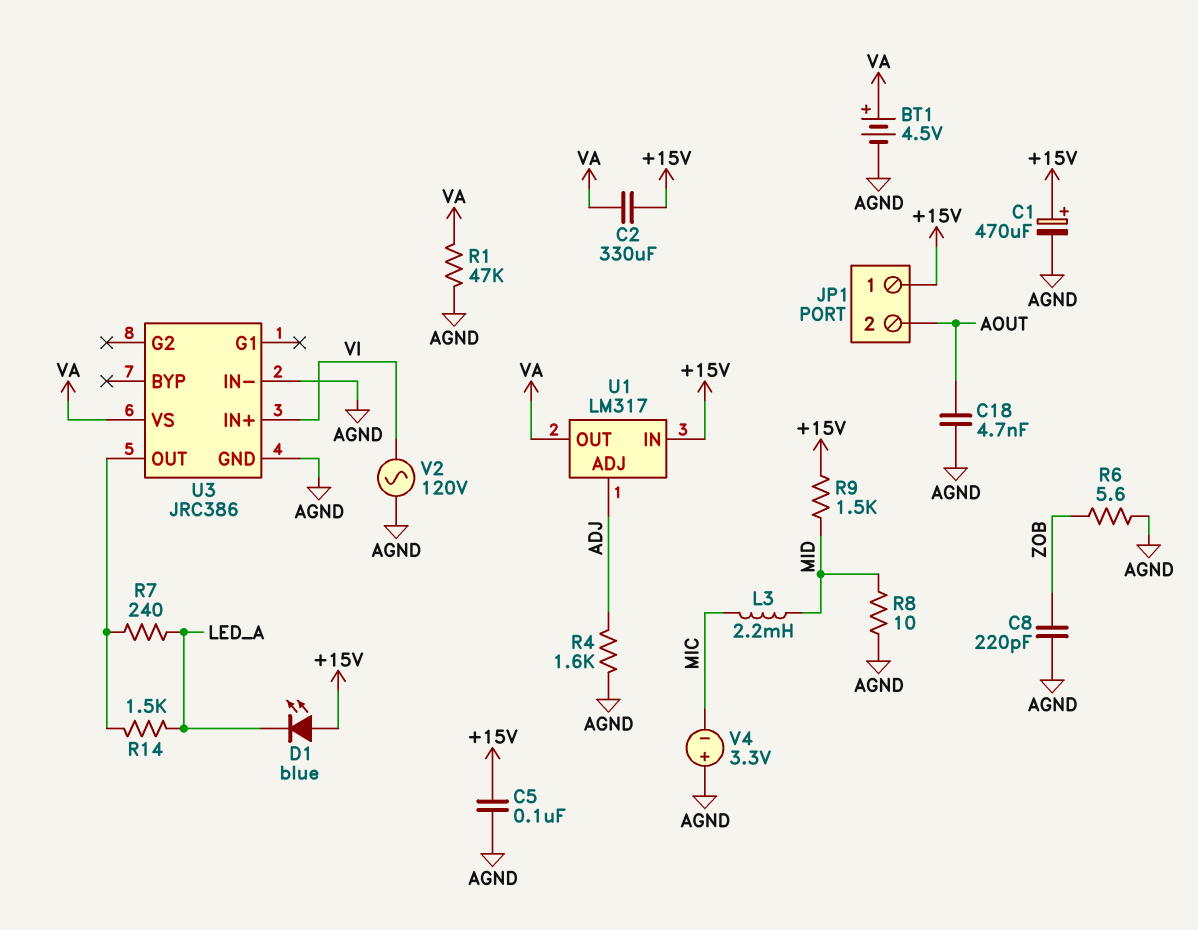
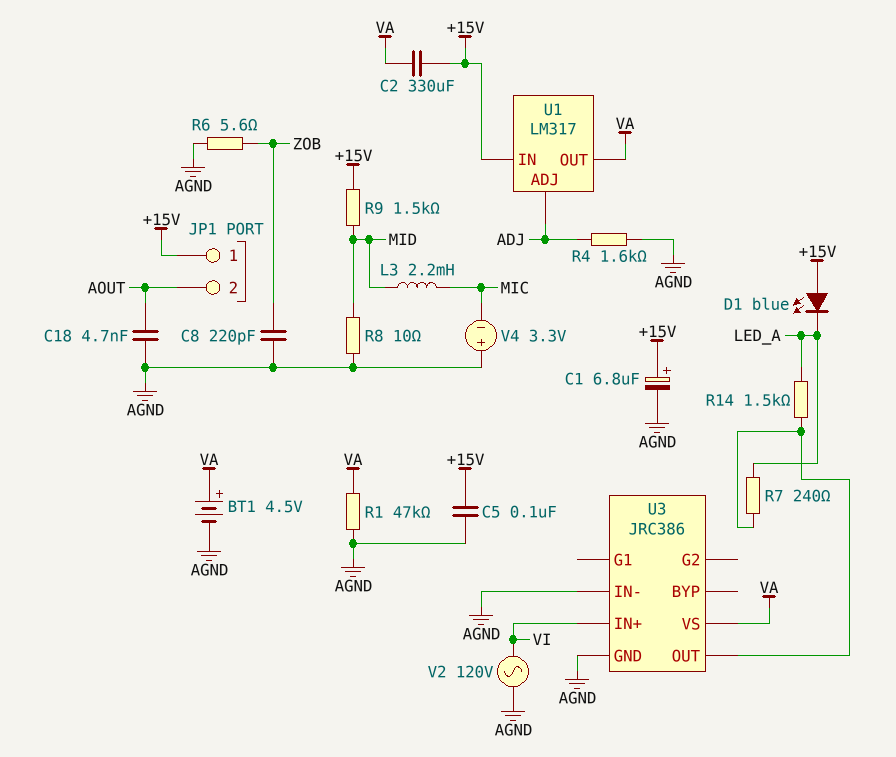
C1: 470uF (plus +15V, minus AGND) -> 6.8uF (plus +15V, minus AGND)

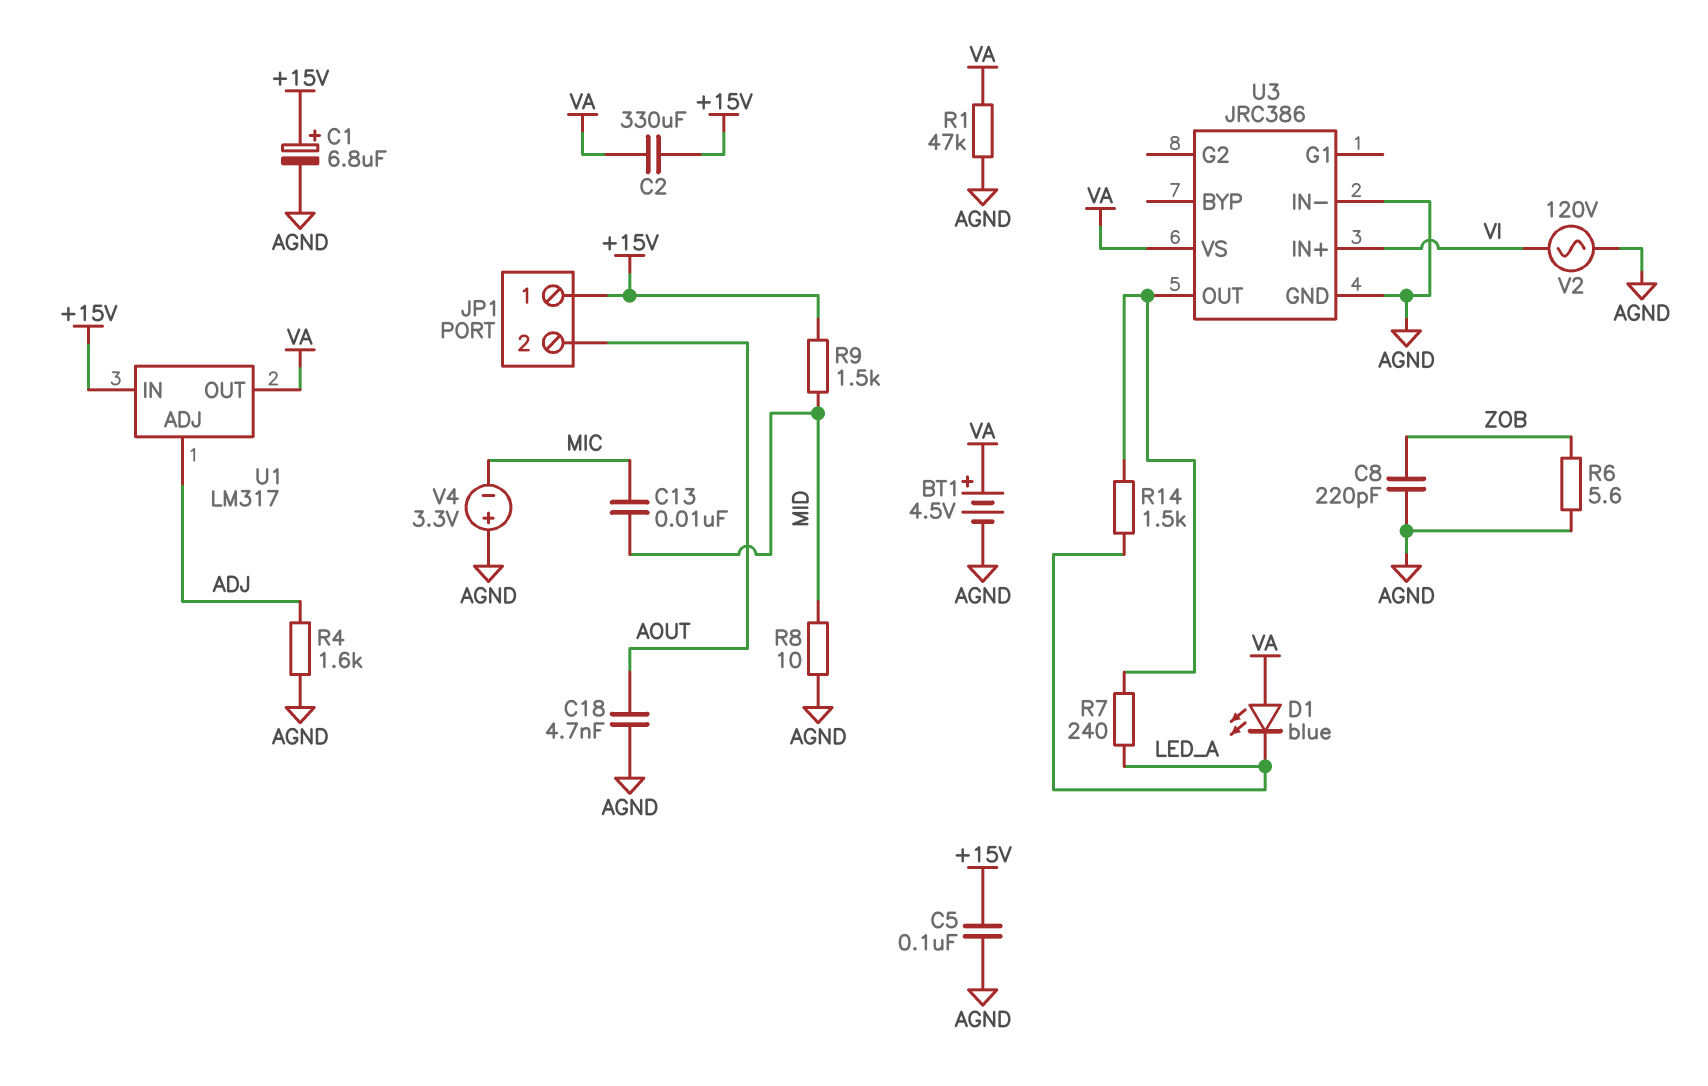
C13: none -> 10nF (MIC, MID)
D1: LED blue (A +15V, K LED_A) -> LED blue (A VA, K LED_A)
L3: 2.2mH (MIC, MID) -> none

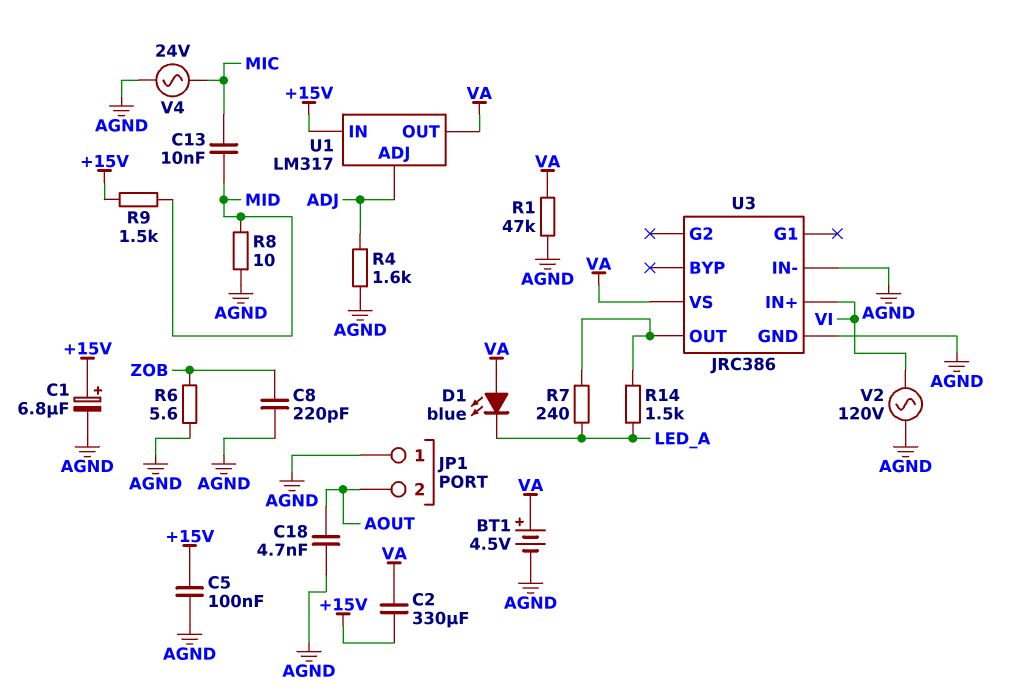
JP1 pin 1: +15V -> AGND
V4: 3.3V (plus AGND, minus MIC) -> AC 24V (AGND, MIC)

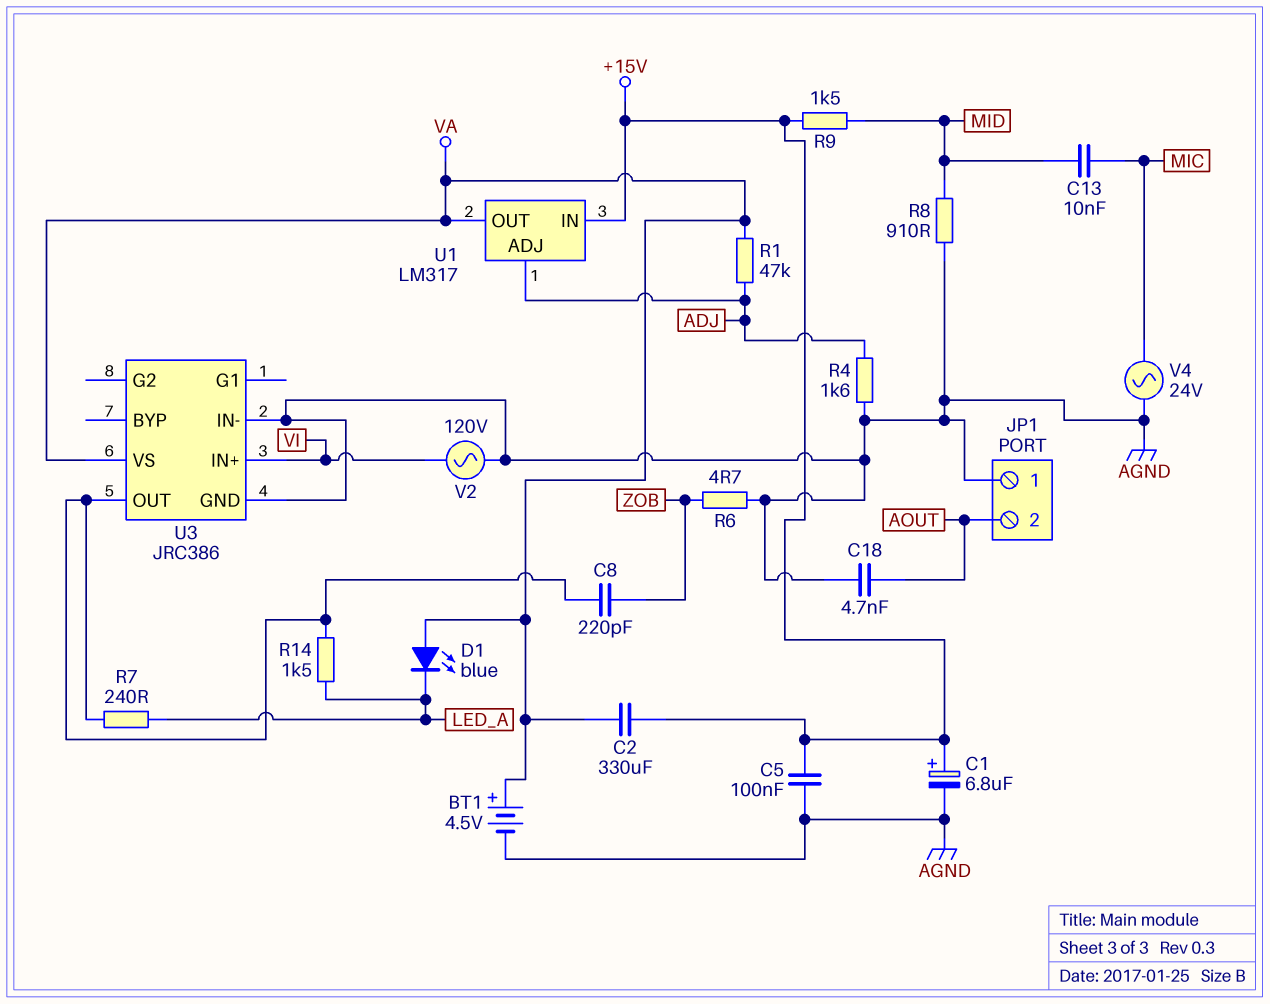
C8: 220pF (AGND, ZOB) -> 220pF (U3/OUT, ZOB)
R1: 47k (AGND, VA) -> 47k (ADJ, VA)
R6: 5.6 (AGND, ZOB) -> 4.7 (AGND, ZOB)
R8: 10 (AGND, MID) -> 910 (AGND, MID)

